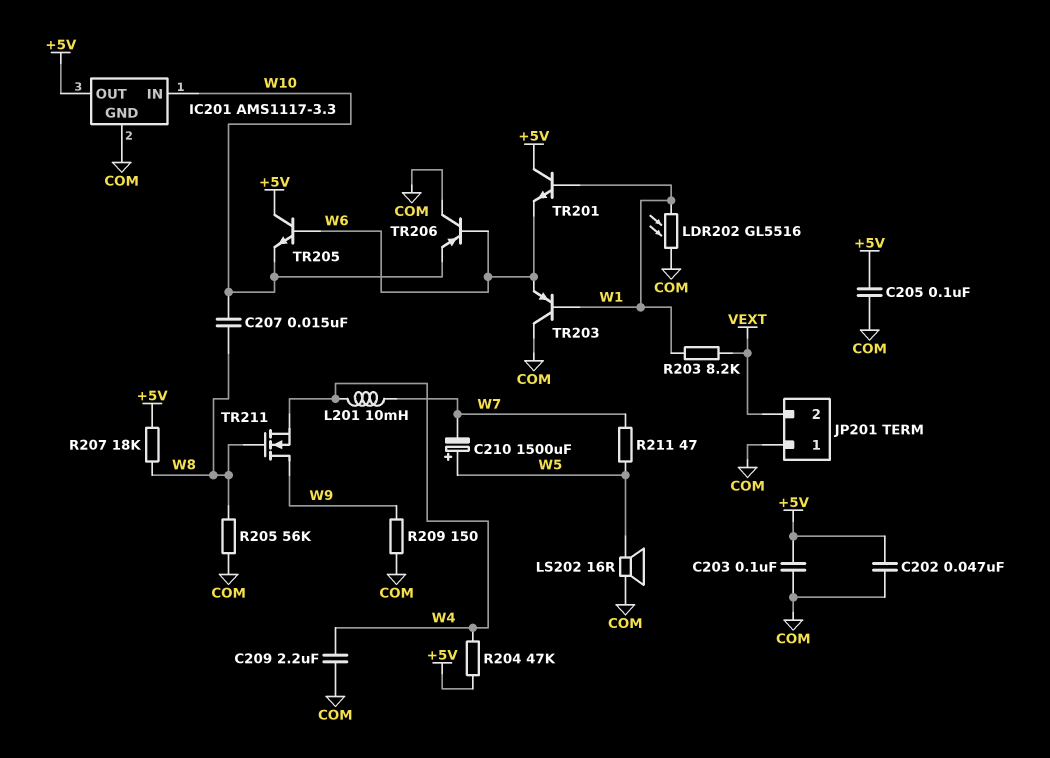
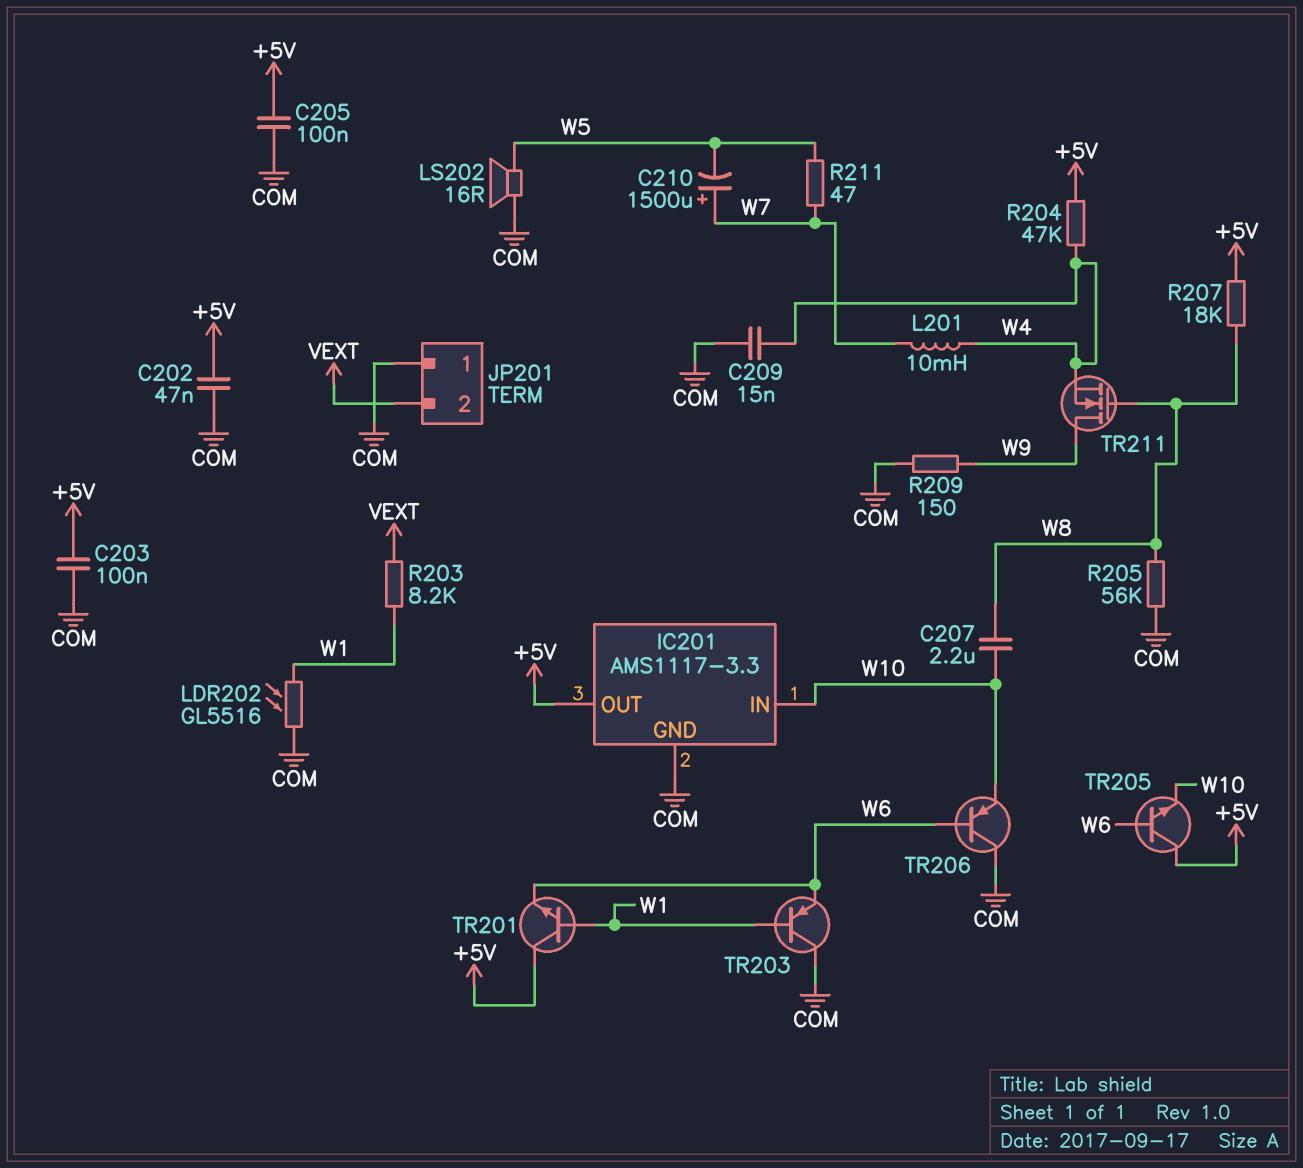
C207: 15nF (W8, W10) -> 2.2uF (W8, W10)
C209: 2.2uF (COM, W4) -> 15nF (COM, W4)
C210: 1500uF (plus W5, minus W7) -> 1500uF (plus W7, minus W5)

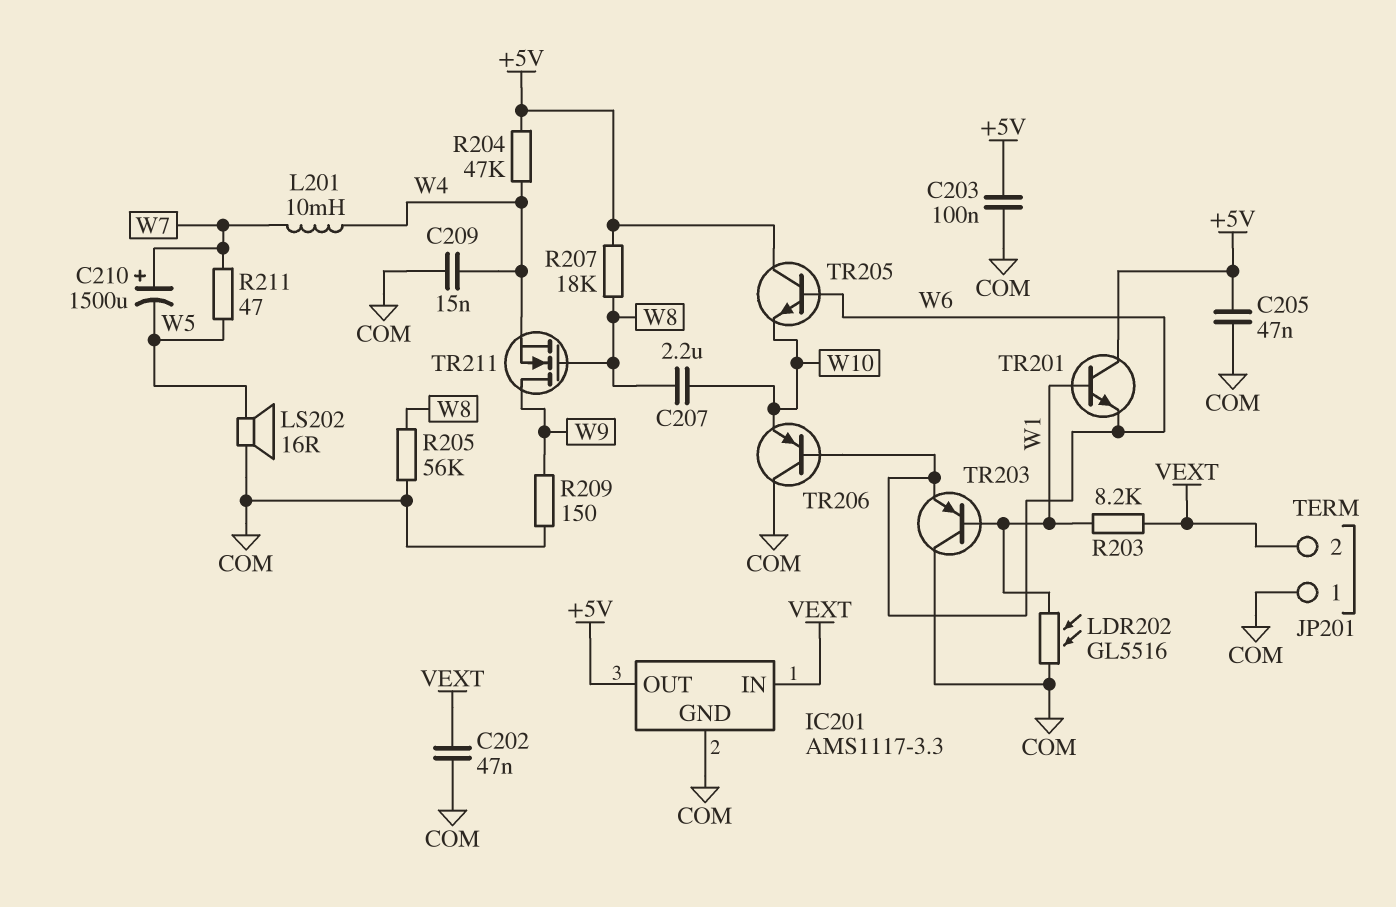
C202: 47nF (+5V, COM) -> 47nF (COM, VEXT)
C205: 100nF (+5V, COM) -> 47nF (+5V, COM)
IC201 pin IN: W10 -> VEXT

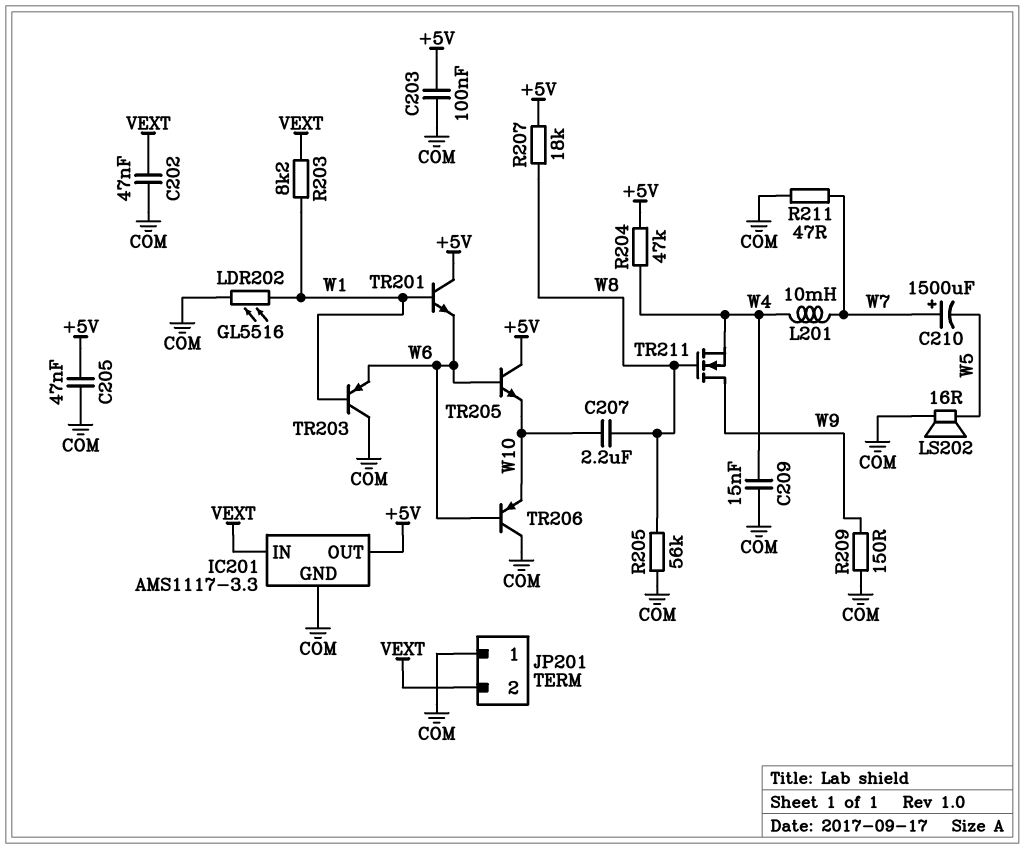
R211: 47 (W5, W7) -> 47 (COM, W7)

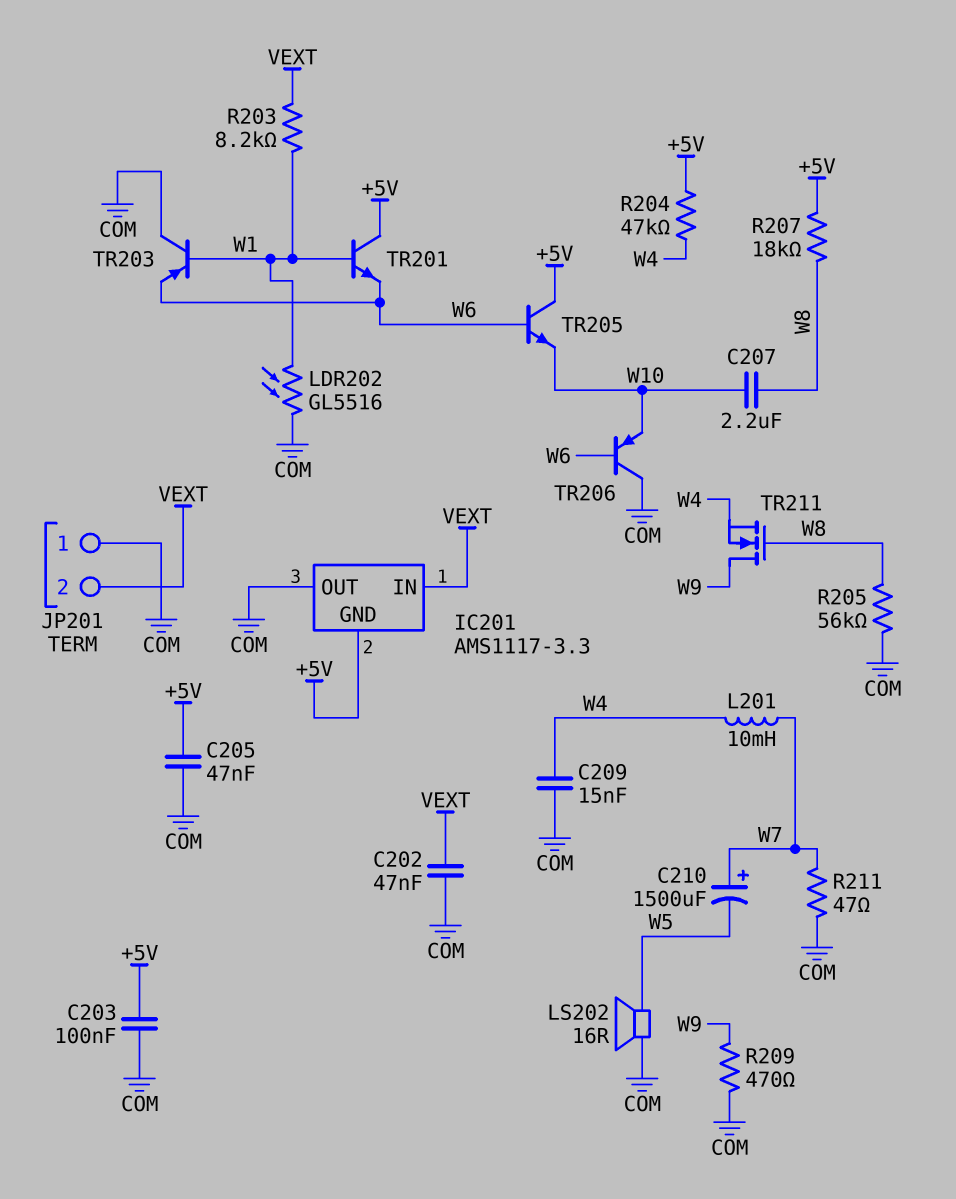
IC201 pin GND: COM -> +5V
IC201 pin OUT: +5V -> COM
R209: 150 (COM, W9) -> 470 (COM, W9)

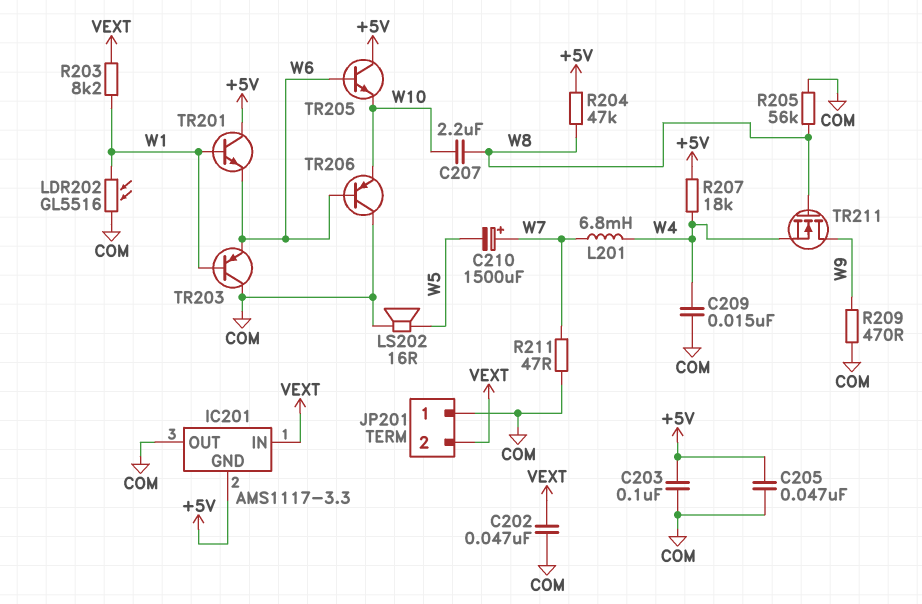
L201: 10mH (W4, W7) -> 6.8mH (W4, W7)
R204: 47k (+5V, W4) -> 47k (+5V, W8)
R207: 18k (+5V, W8) -> 18k (+5V, W4)

